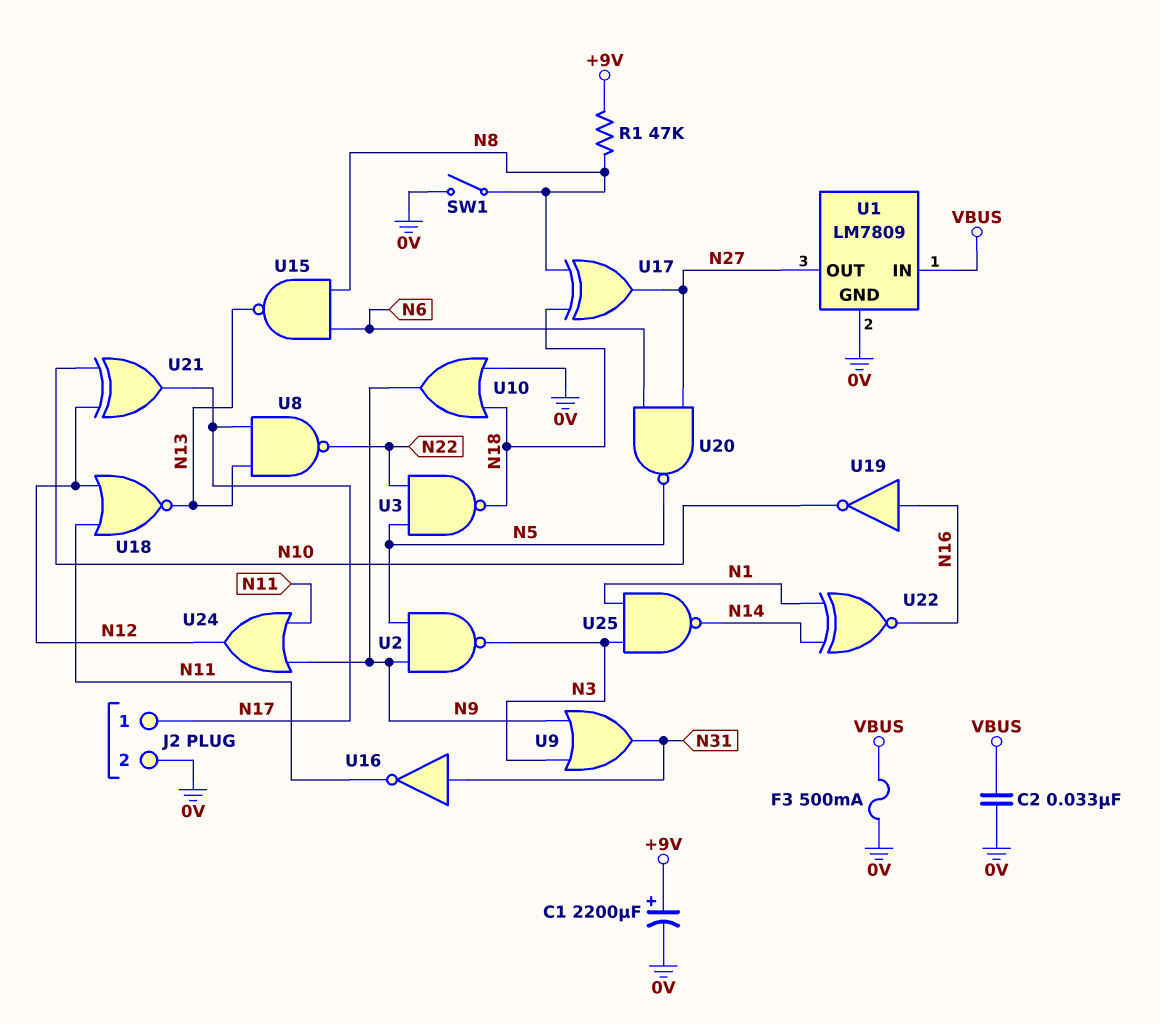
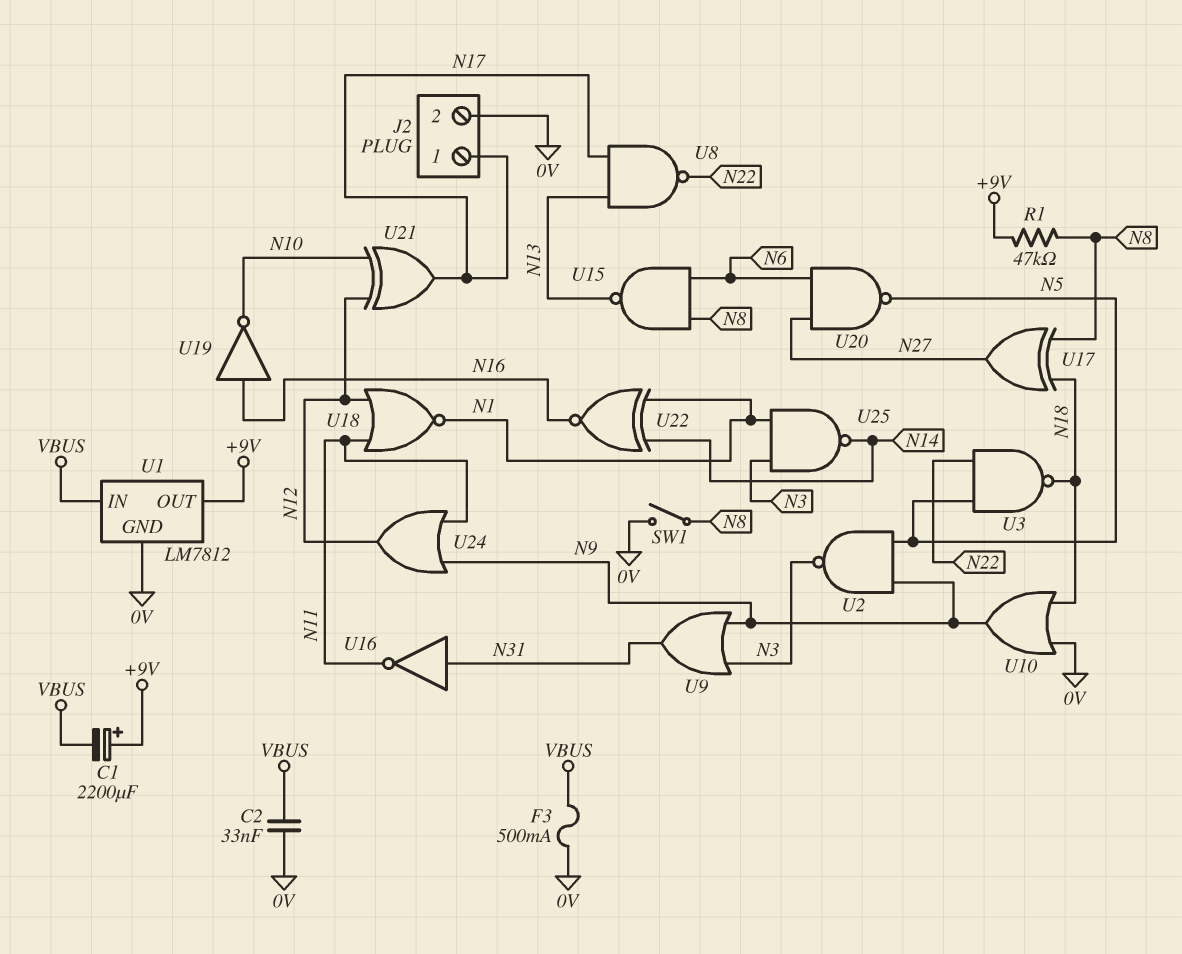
C1: 2200uF (plus +9V, minus 0V) -> 2200uF (plus +9V, minus VBUS)
U1: LM7809 -> LM7812
U1 pin OUT: N27 -> +9V
U18: NOR (in N11, in N12, out N13) -> NOR (in N11, in N12, out N1)

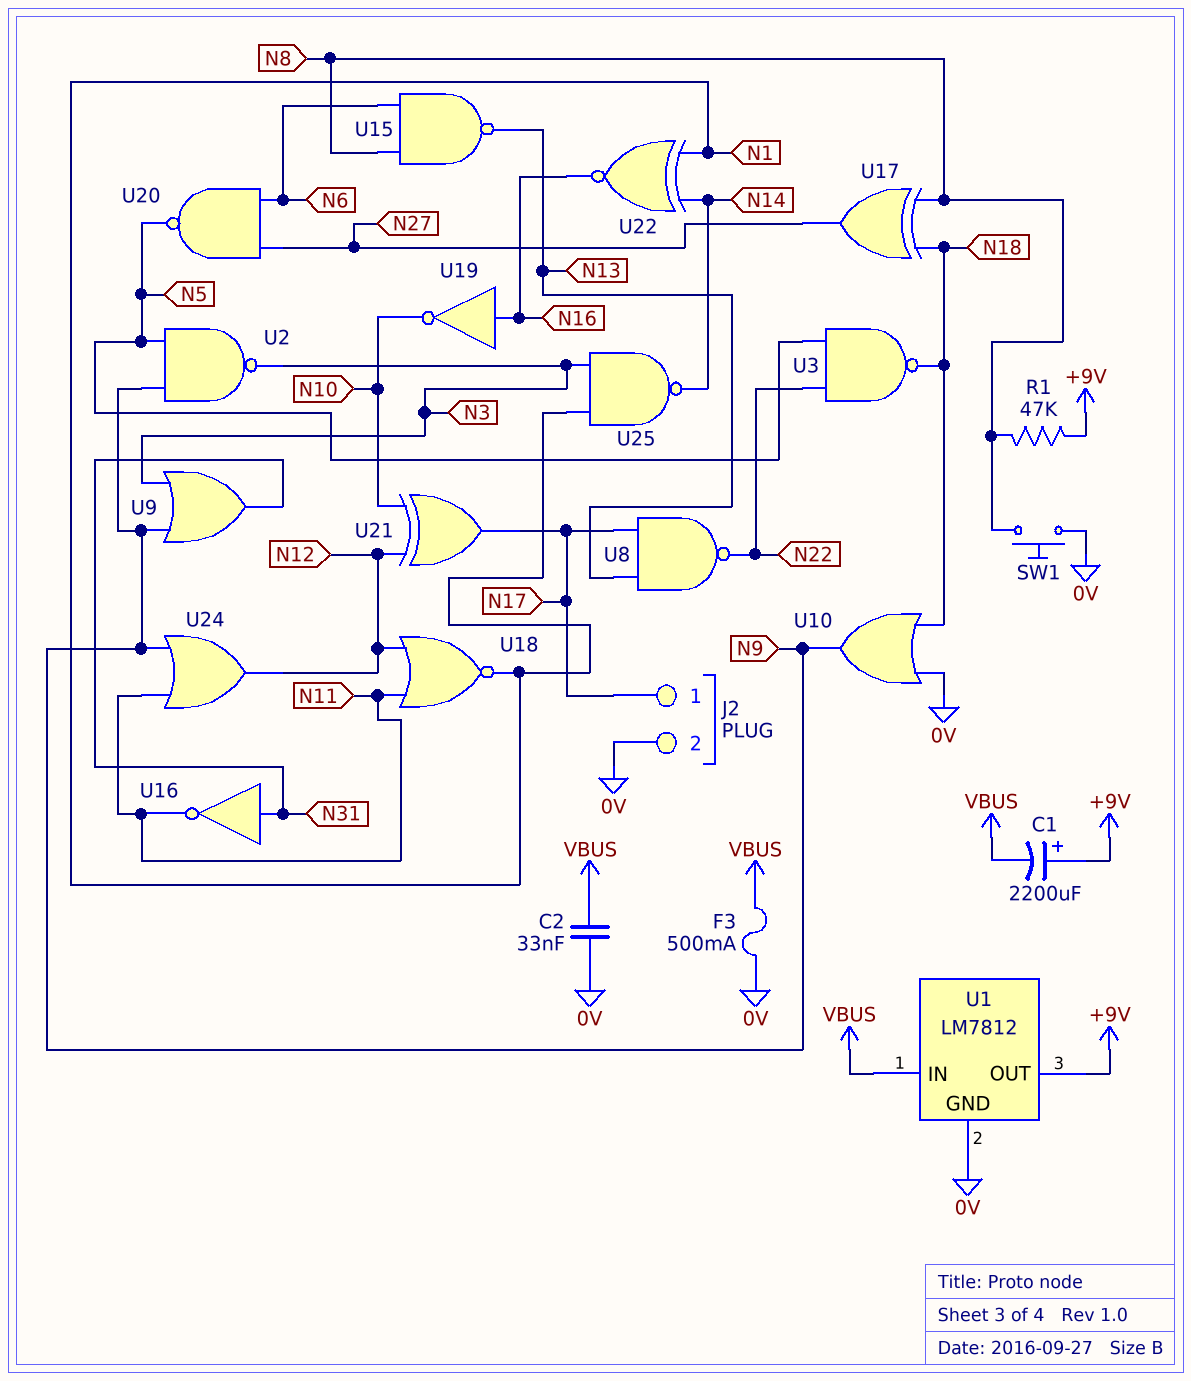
SW1: switch (0V, N8) -> button (0V, N8)

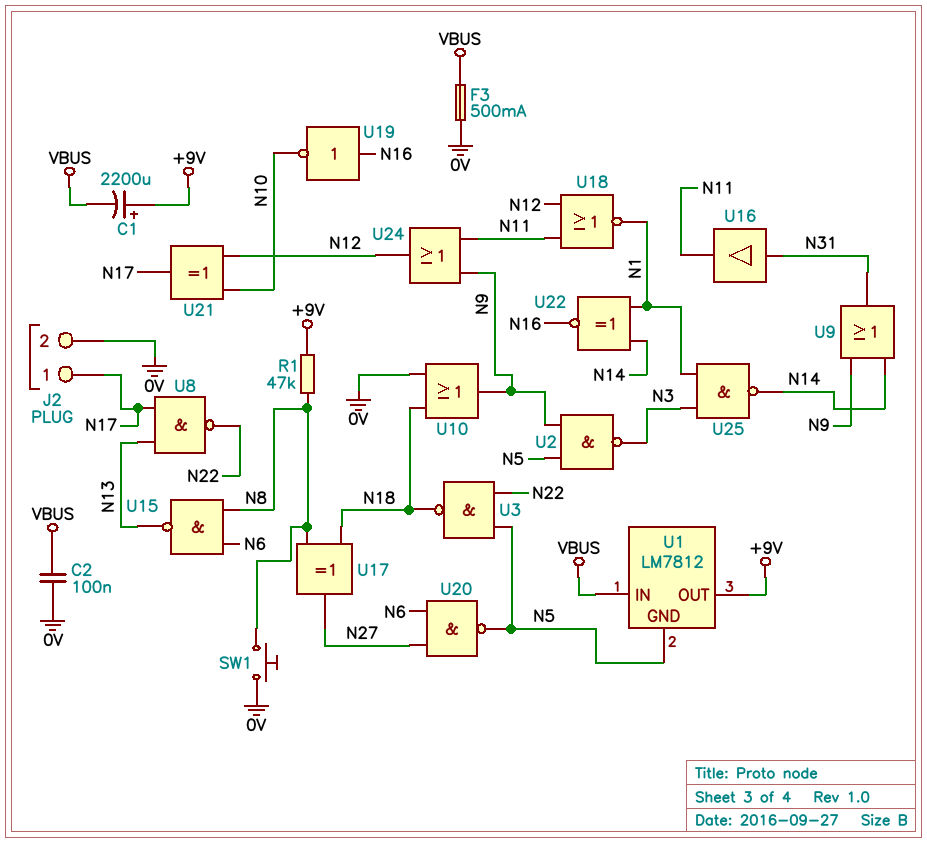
C2: 33nF (0V, VBUS) -> 100nF (0V, VBUS)
U1 pin GND: 0V -> N5
U9: OR (in N3, in N9, out N31) -> OR (in N9, in N14, out N31)
U16: NOT (in N31, out N11) -> buffer (in N31, out N11)

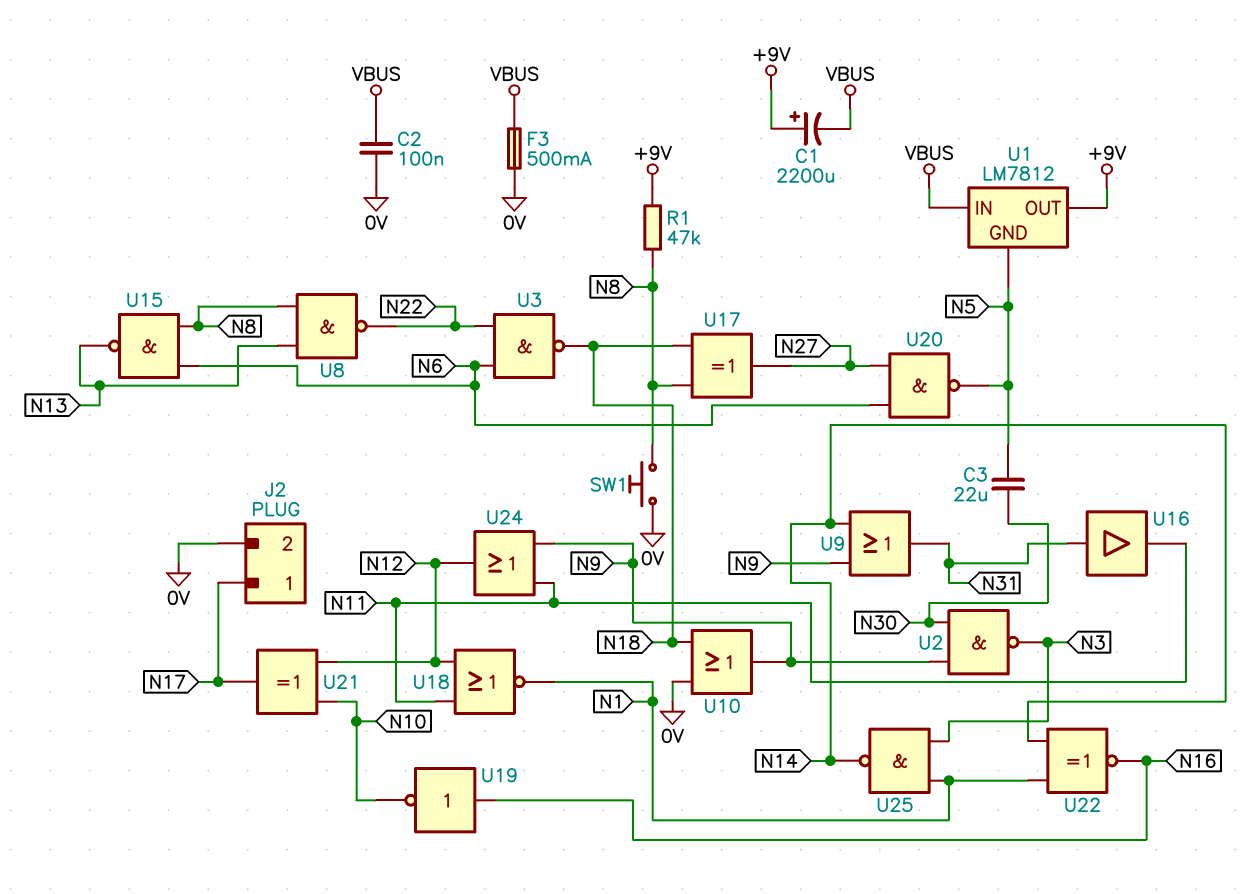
C3: none -> 22uF (N5, N30)
U2: NAND (in N5, in N9, out N3) -> NAND (in N9, in N30, out N3)
U3: NAND (in N5, in N22, out N18) -> NAND (in N6, in N22, out N18)
U8: NAND (in N13, in N17, out N22) -> NAND (in N8, in N13, out N22)

